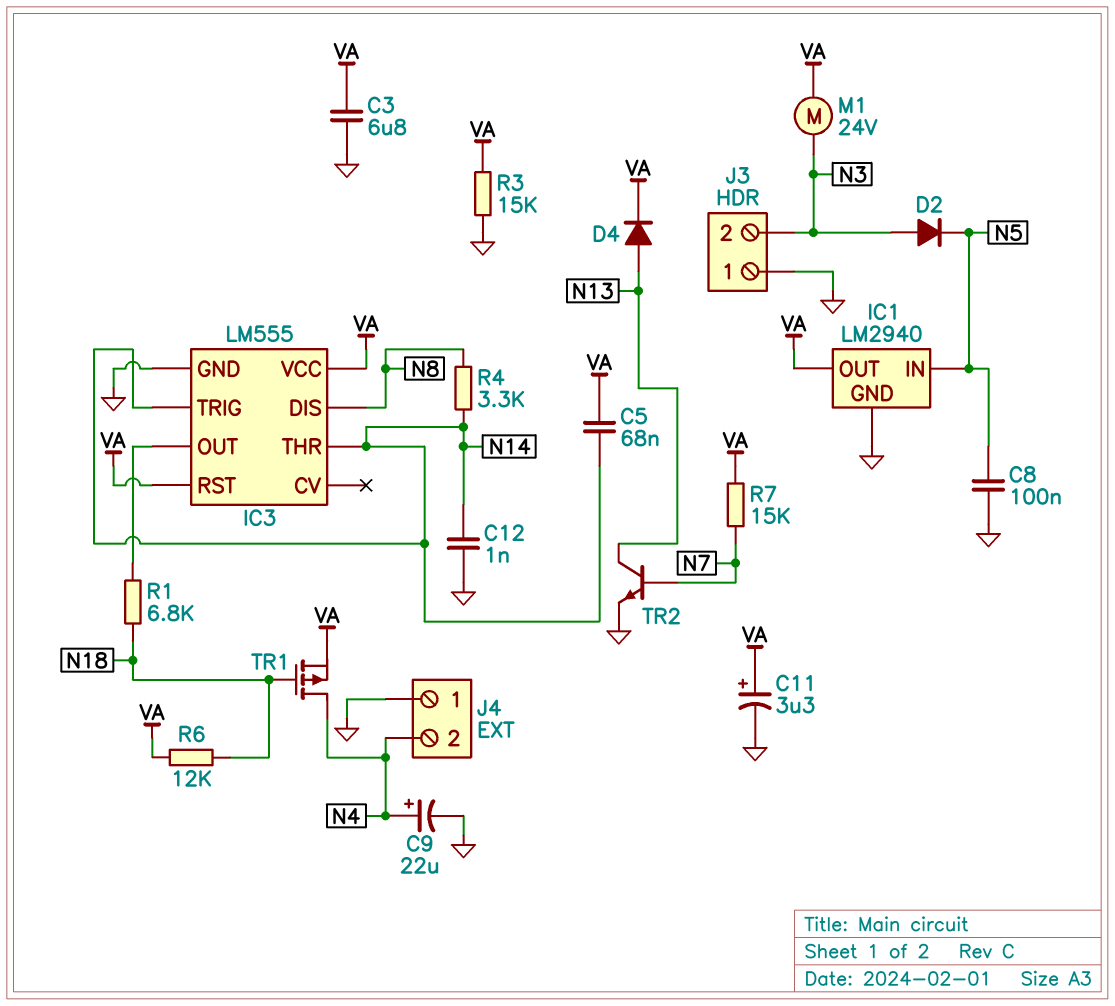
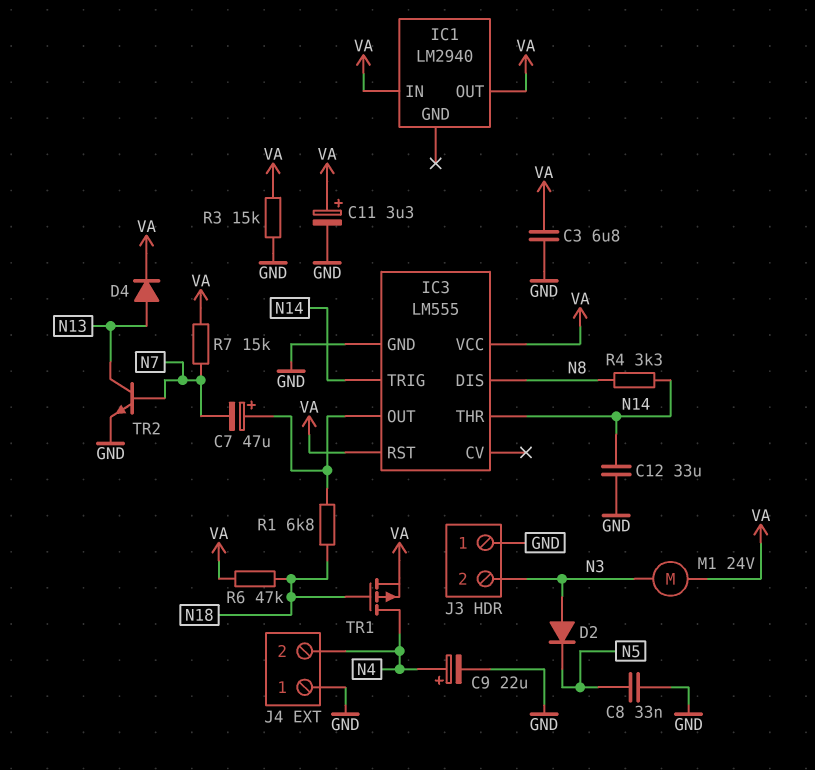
C5: 68nF (N14, VA) -> none
C7: none -> 47uF (plus IC3/OUT, minus N7)
C8: 100nF (GND, N5) -> 33nF (GND, N5)
C12: 1nF (GND, N14) -> 33uF (GND, N14)
IC1 pin GND: GND -> none
IC1 pin IN: N5 -> VA
R6: 12k (N18, VA) -> 47k (N18, VA)

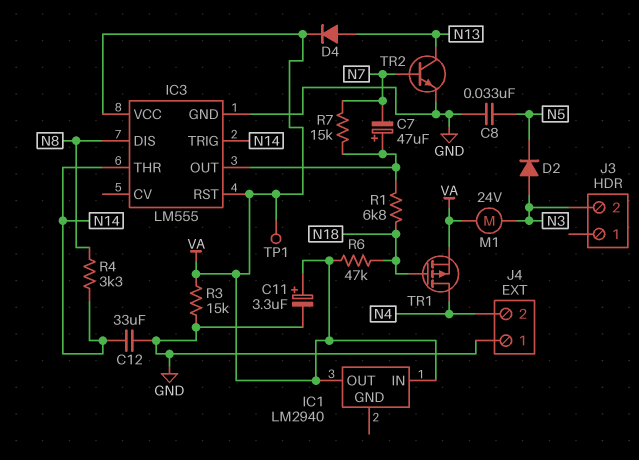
C3: 6.8uF (GND, VA) -> none
C9: 22uF (plus N4, minus GND) -> none
J3 pin 1: GND -> none
R7: 15k (N7, VA) -> 15k (IC3/OUT, N7)
TP1: none -> test point (VA)

